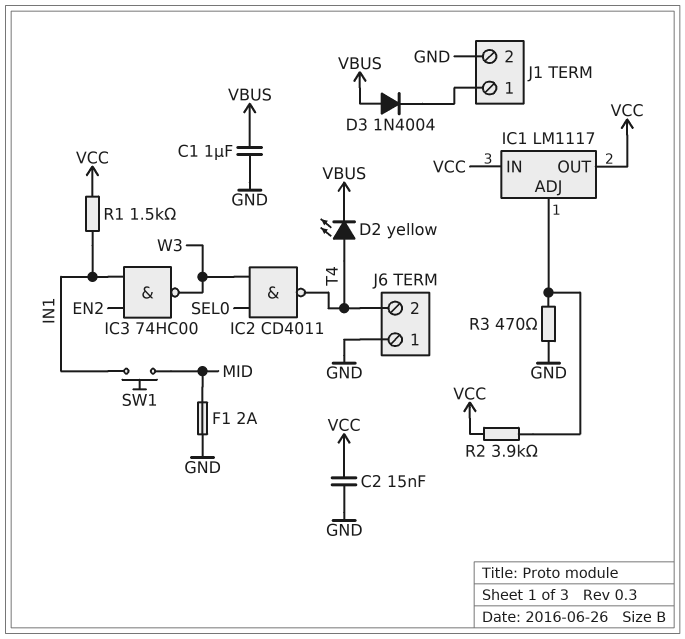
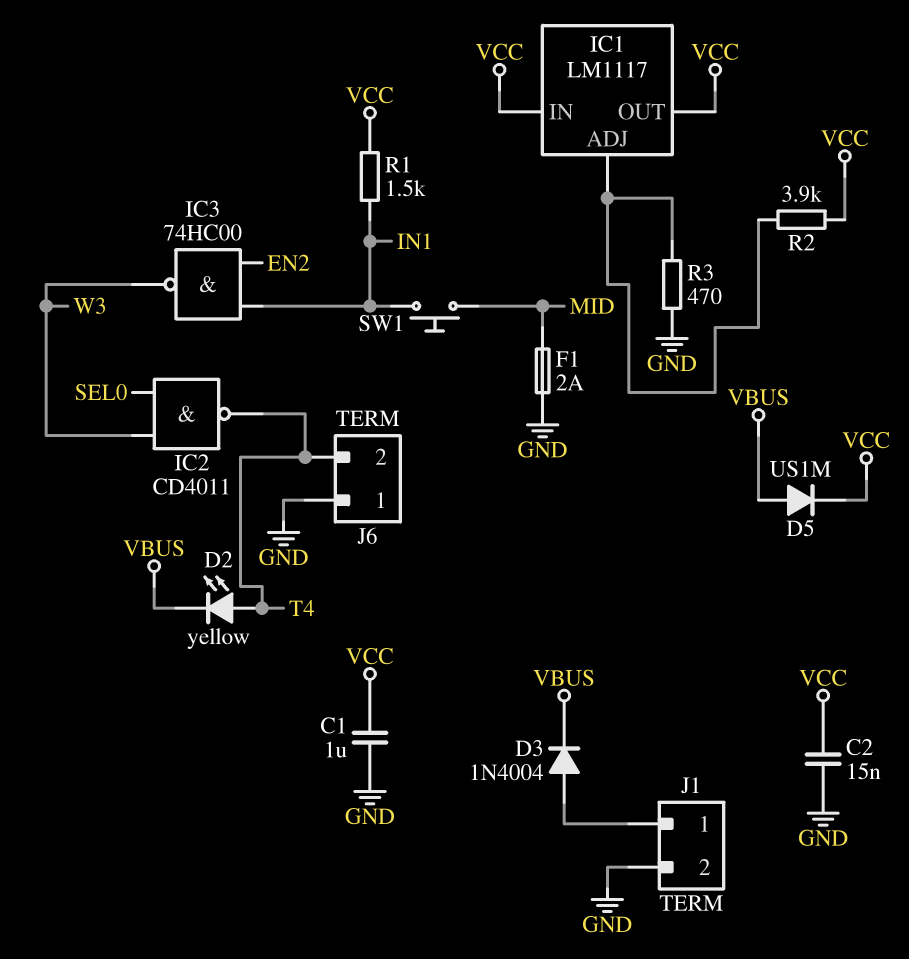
C1: 1uF (GND, VBUS) -> 1uF (GND, VCC)
D3: diode 1N4004 (A VBUS, K J1/1) -> diode 1N4004 (A J1/1, K VBUS)
D5: none -> diode US1M (A VBUS, K VCC)

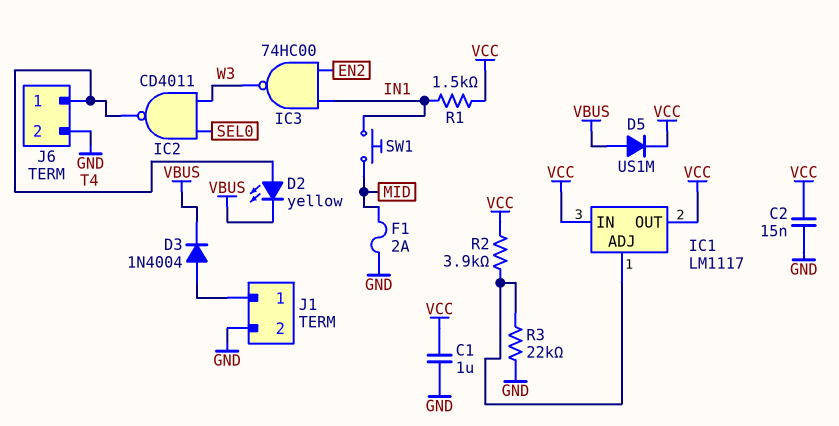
J6 pin 1: GND -> T4
J6 pin 2: T4 -> GND
R3: 470 (GND, IC1/ADJ) -> 22k (GND, IC1/ADJ)

